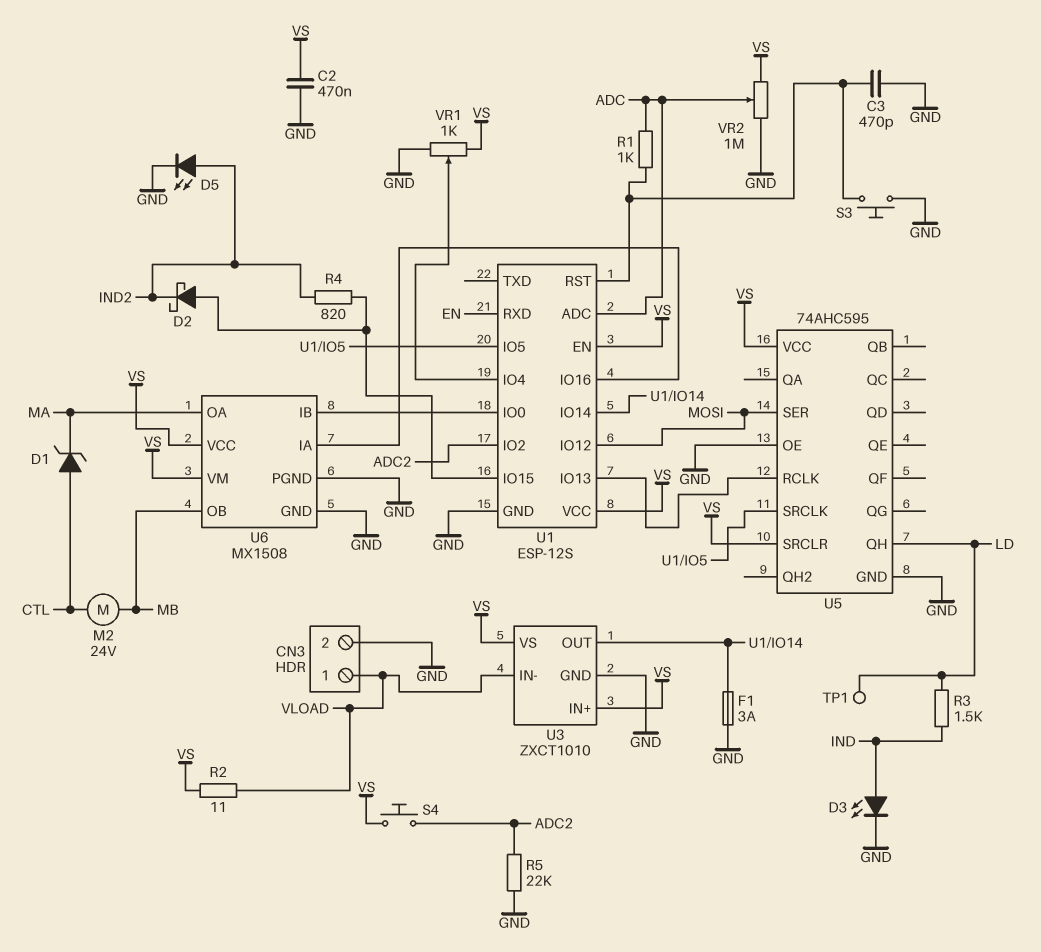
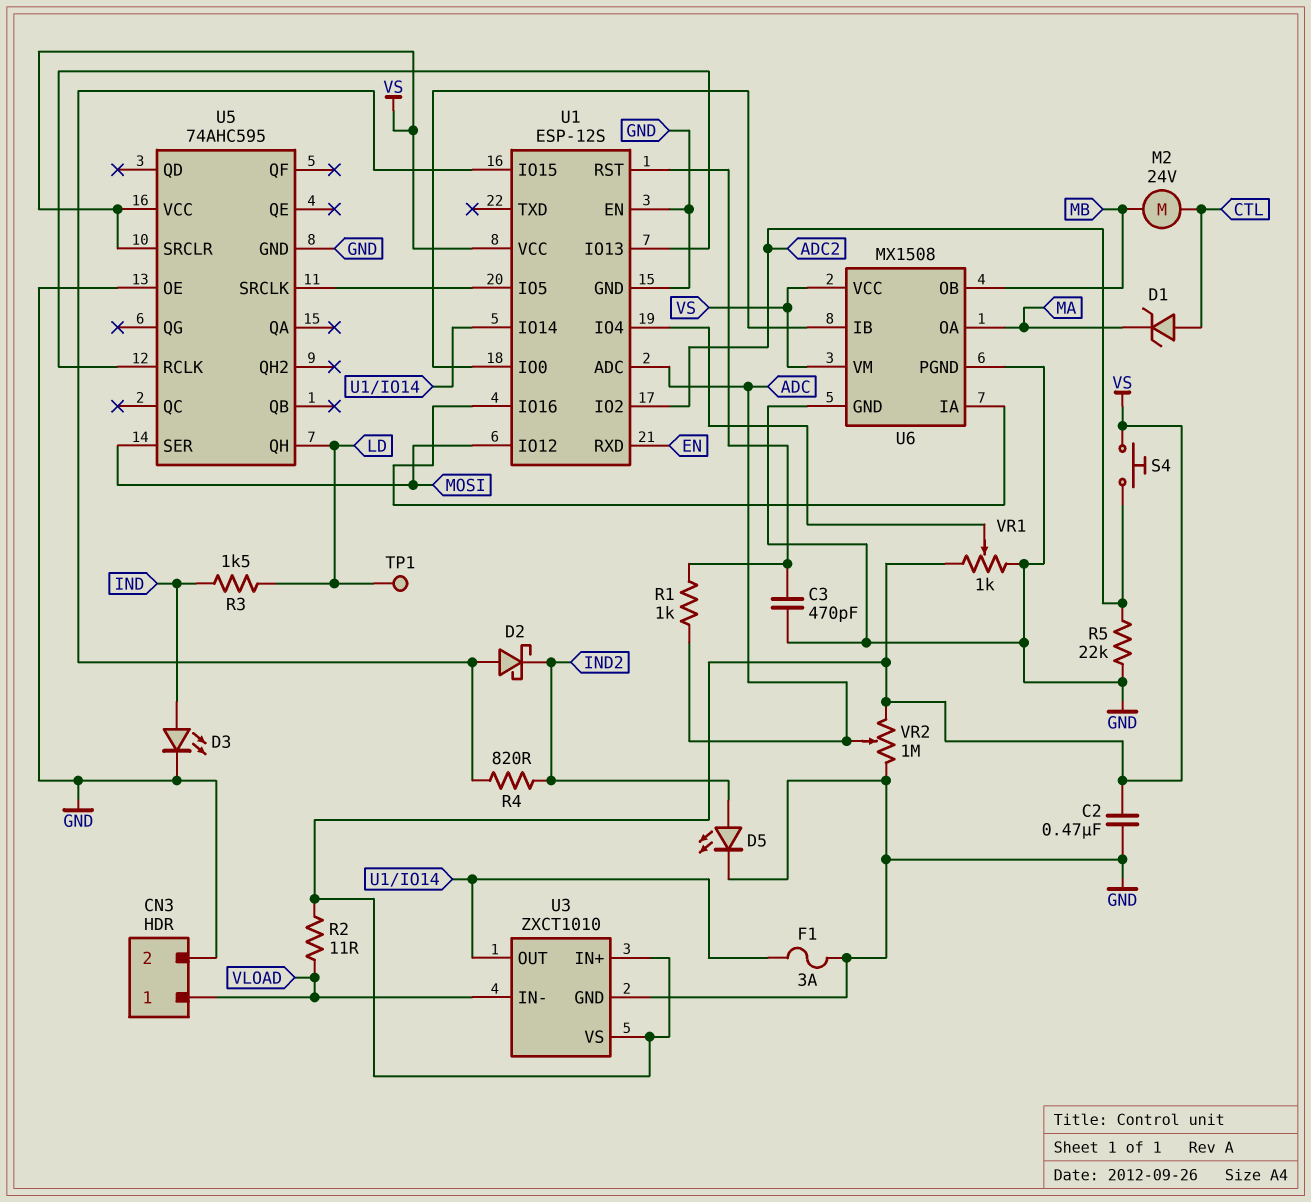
S3: button (GND, U1/RST) -> none
U1 pin EN: VS -> GND

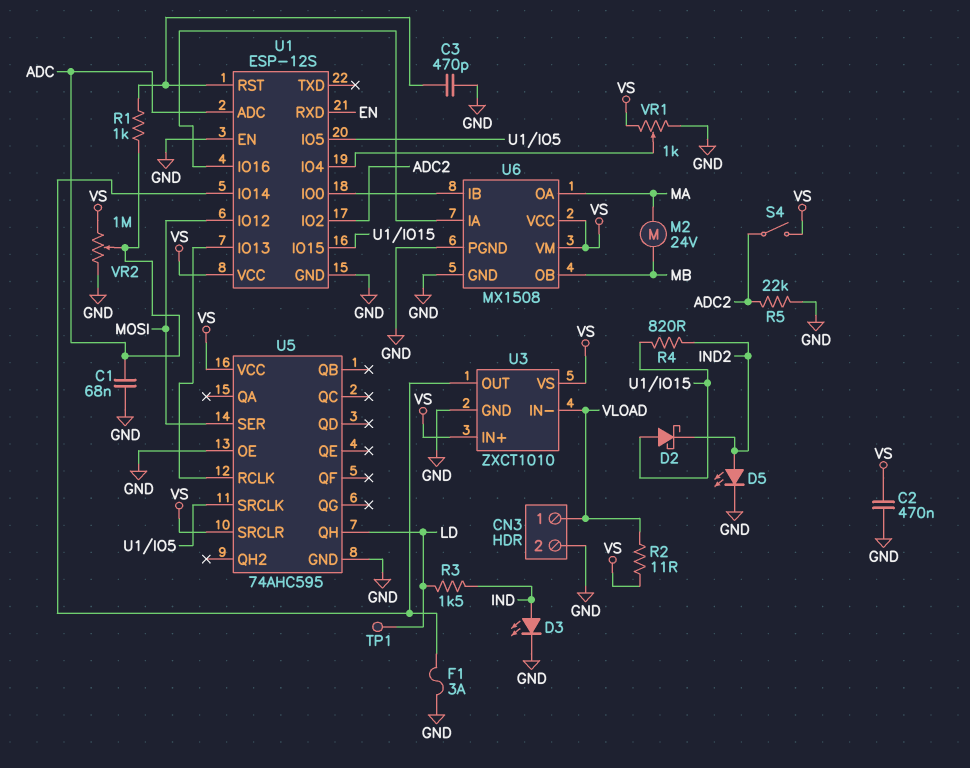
C1: none -> 68nF (ADC, GND)
D1: zener (A CTL, K MA) -> none
M2: motor 24V (CTL, MB) -> motor 24V (MA, MB)
S4: button (ADC2, VS) -> switch (ADC2, VS)

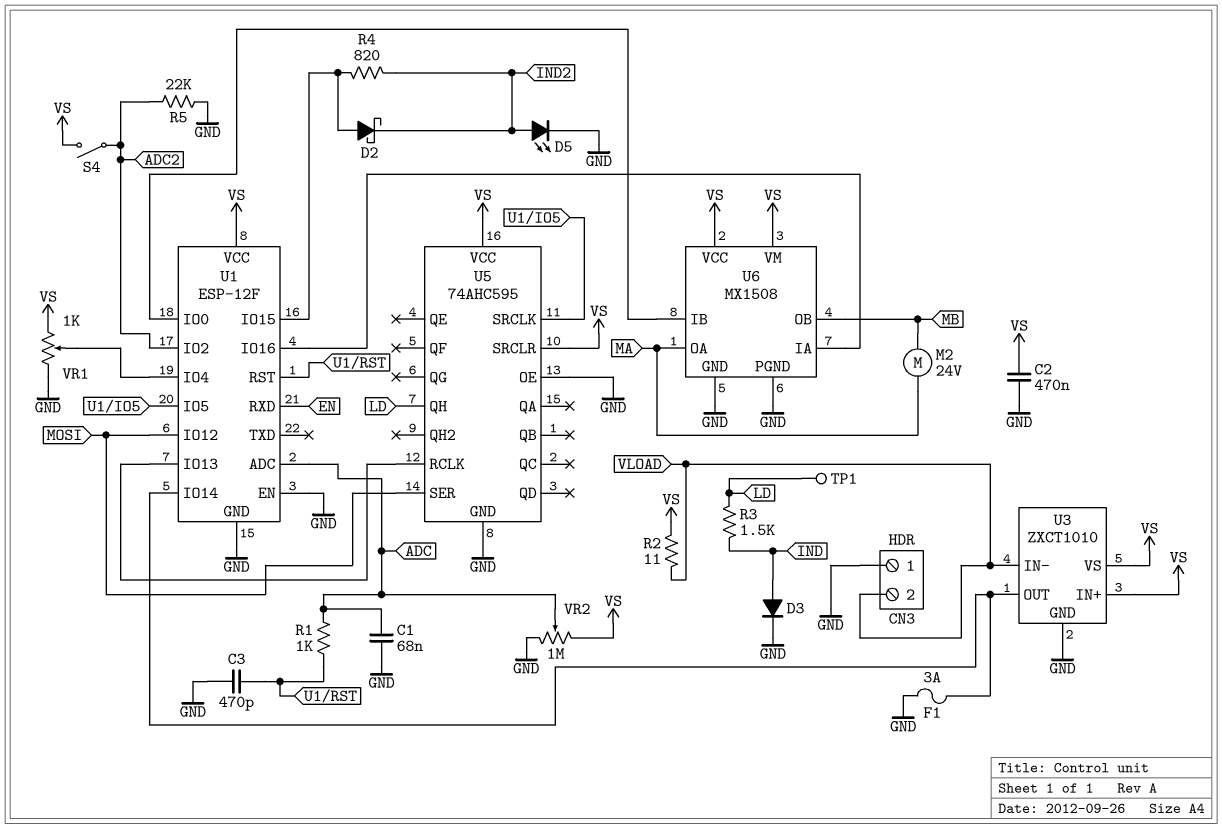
CN3 pin 1: VLOAD -> GND
CN3 pin 2: GND -> VLOAD
D3: LED (A IND, K GND) -> diode (A IND, K GND)
U1: ESP-12S -> ESP-12F

